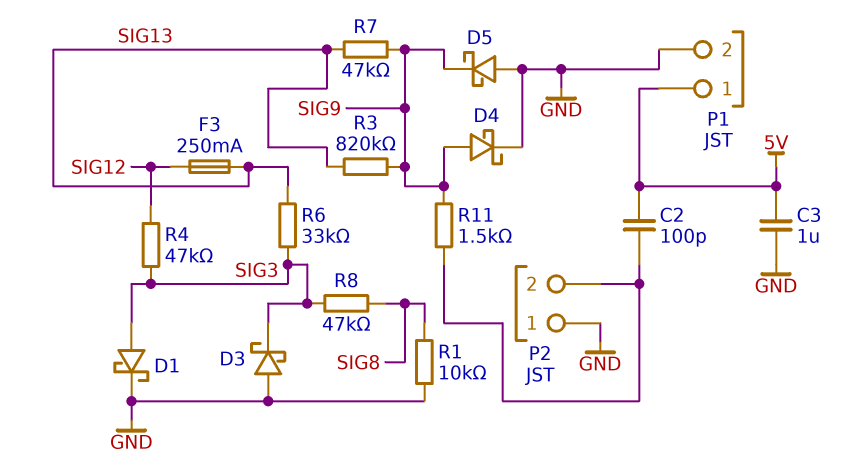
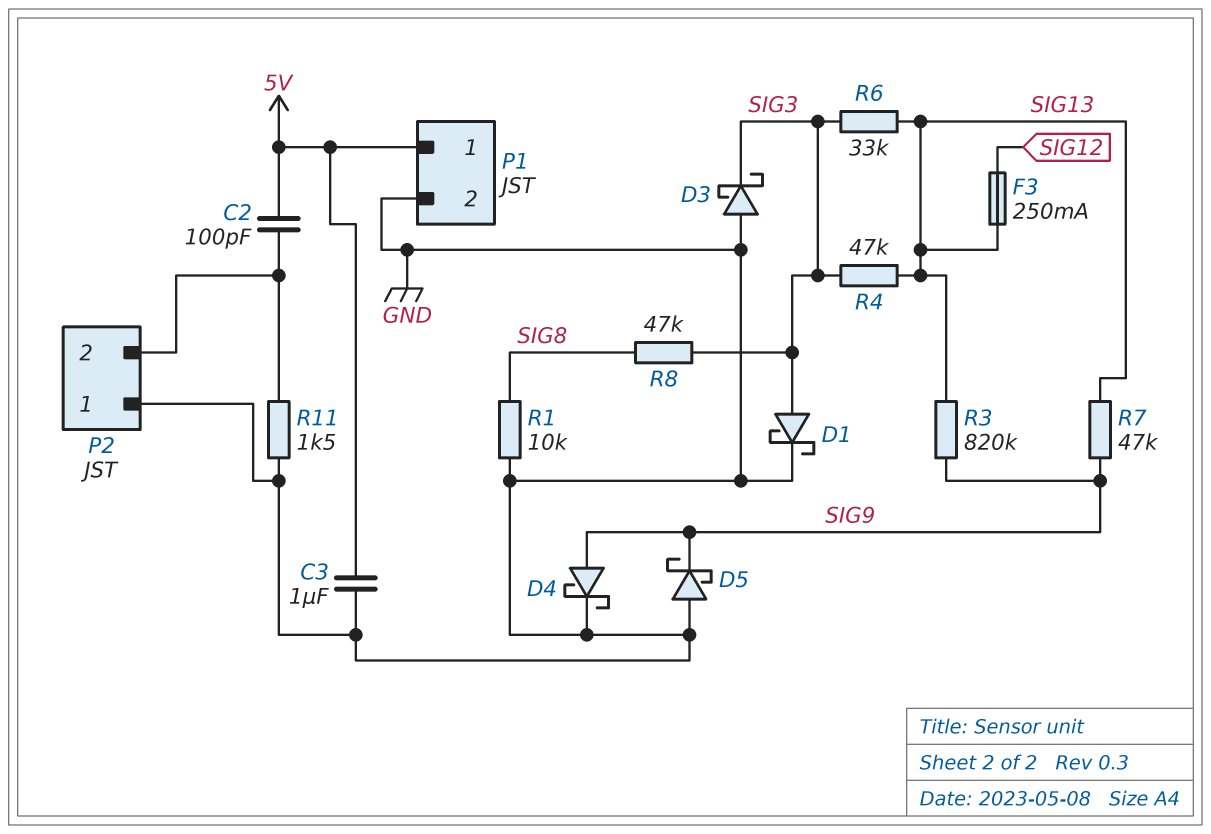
R4: 47k (SIG3, SIG12) -> 47k (SIG3, SIG13)
R11: 1.5k (P2/2, SIG9) -> 1.5k (GND, P2/2)

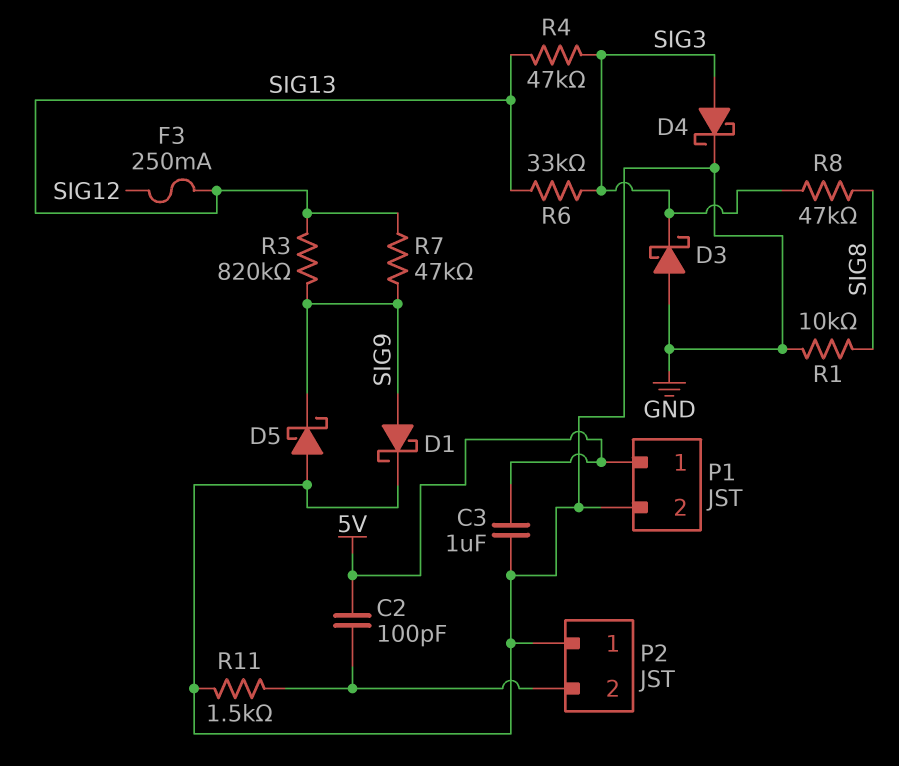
D1: schottky (A SIG3, K GND) -> schottky (A SIG9, K GND)
D4: schottky (A SIG9, K GND) -> schottky (A SIG3, K GND)

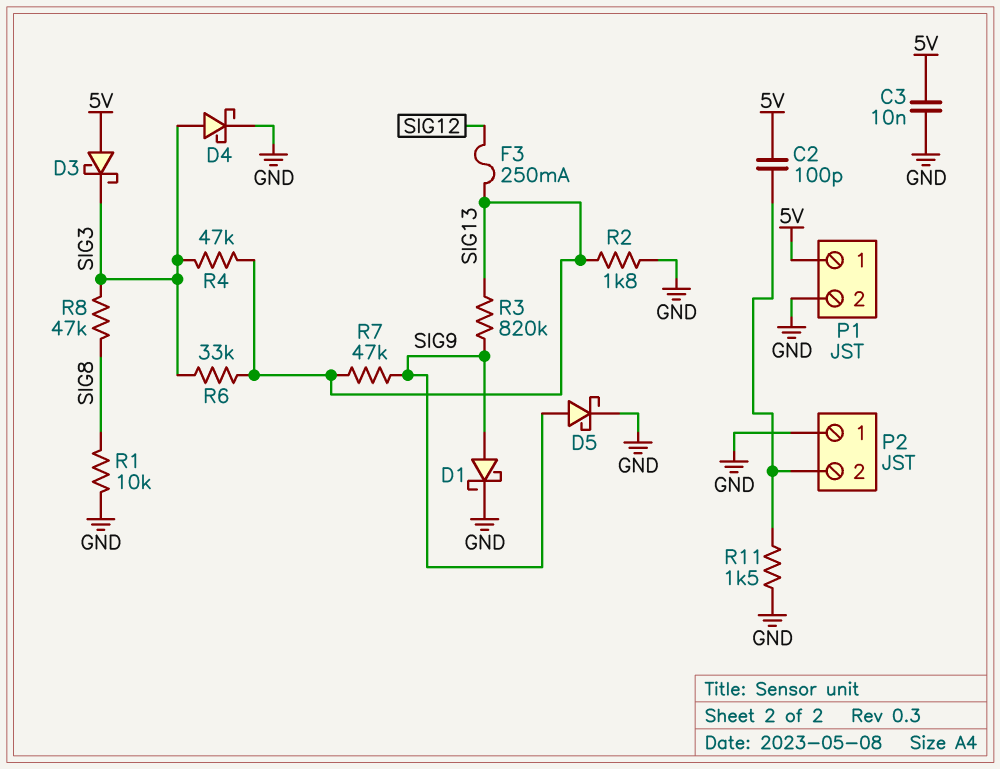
C3: 1uF (5V, GND) -> 10nF (5V, GND)
D3: schottky (A GND, K SIG3) -> schottky (A 5V, K SIG3)
D5: schottky (A GND, K SIG9) -> schottky (A SIG9, K GND)
R2: none -> 1.8k (GND, SIG13)

